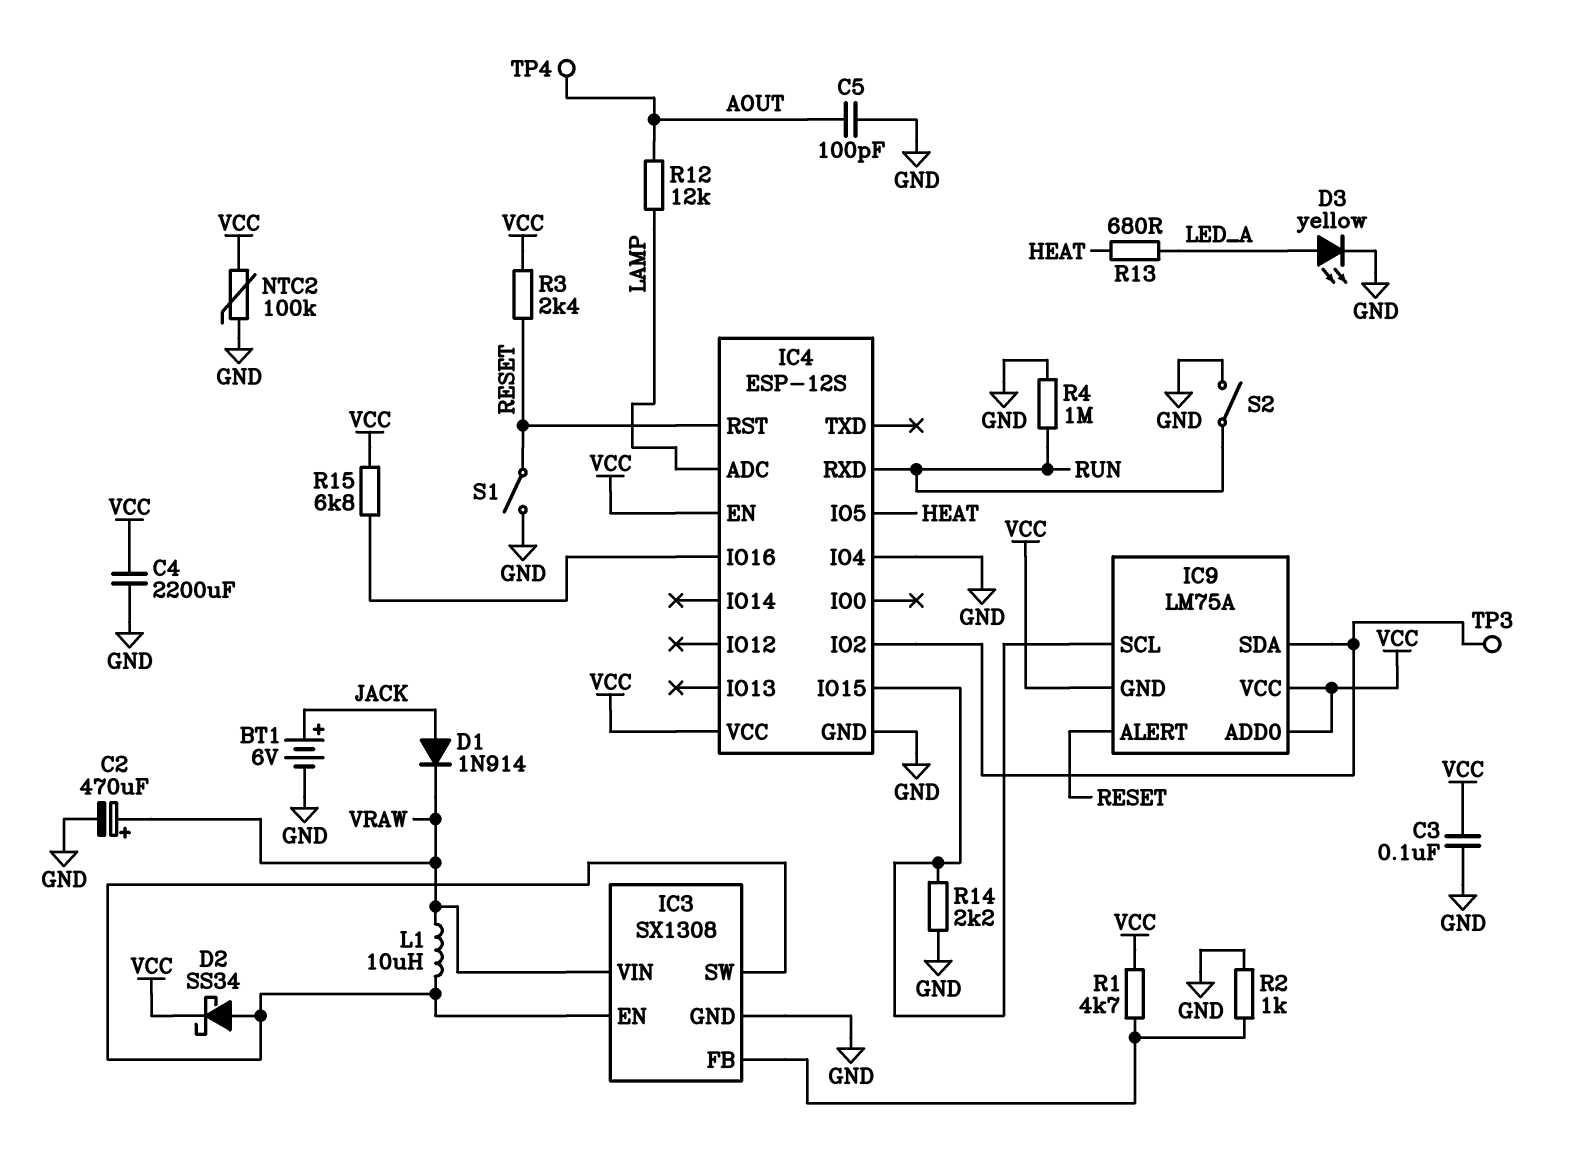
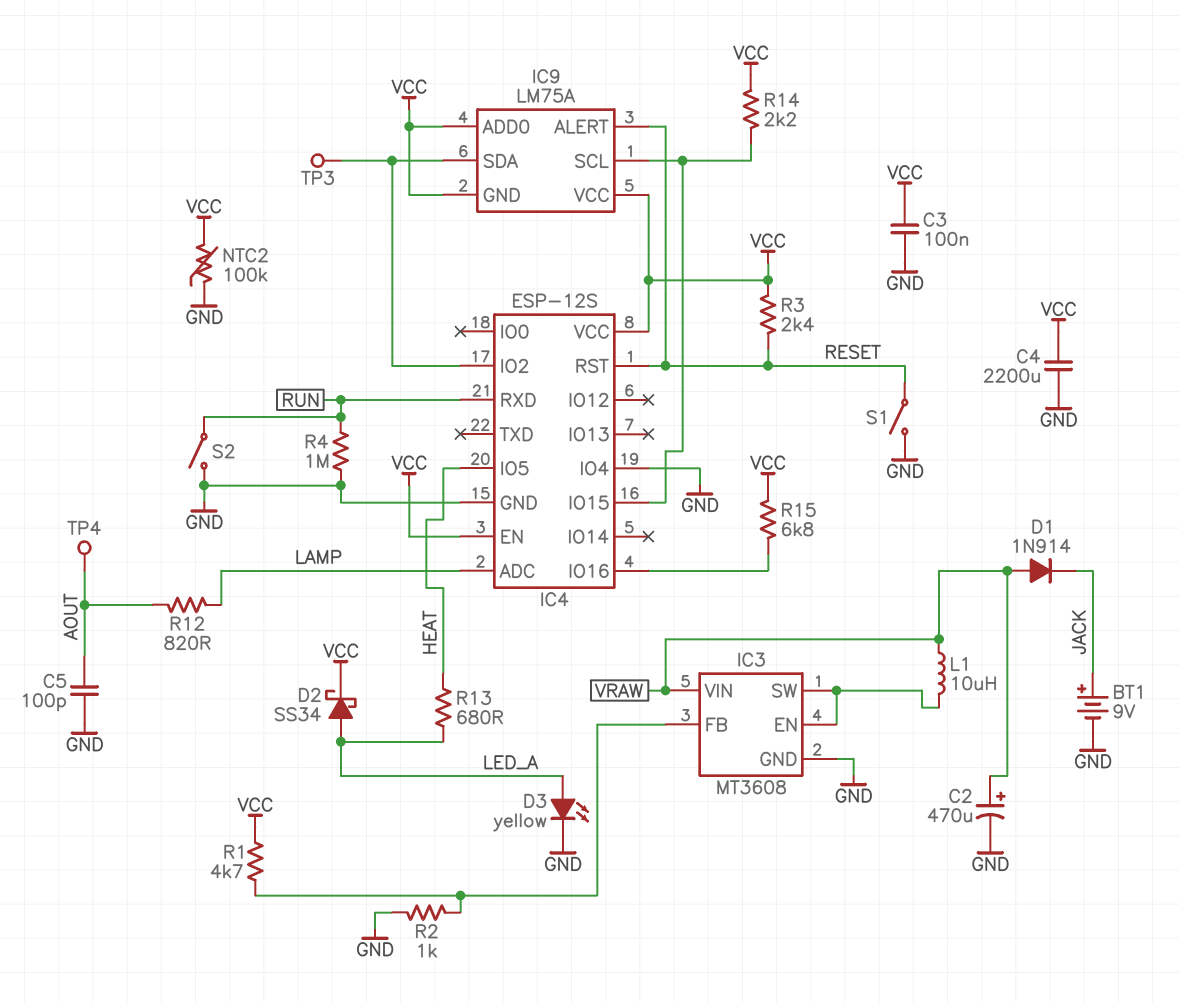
BT1: 6V (plus JACK, minus GND) -> 9V (plus JACK, minus GND)
D1: diode 1N914 (A JACK, K VRAW) -> diode 1N914 (A VRAW, K JACK)
D2: schottky SS34 (A IC3/EN, K VCC) -> schottky SS34 (A LED_A, K VCC)
IC3: SX1308 -> MT3608
R12: 12k (AOUT, LAMP) -> 820 (AOUT, LAMP)
R14: 2.2k (GND, IC4/IO15) -> 2.2k (IC4/IO15, VCC)

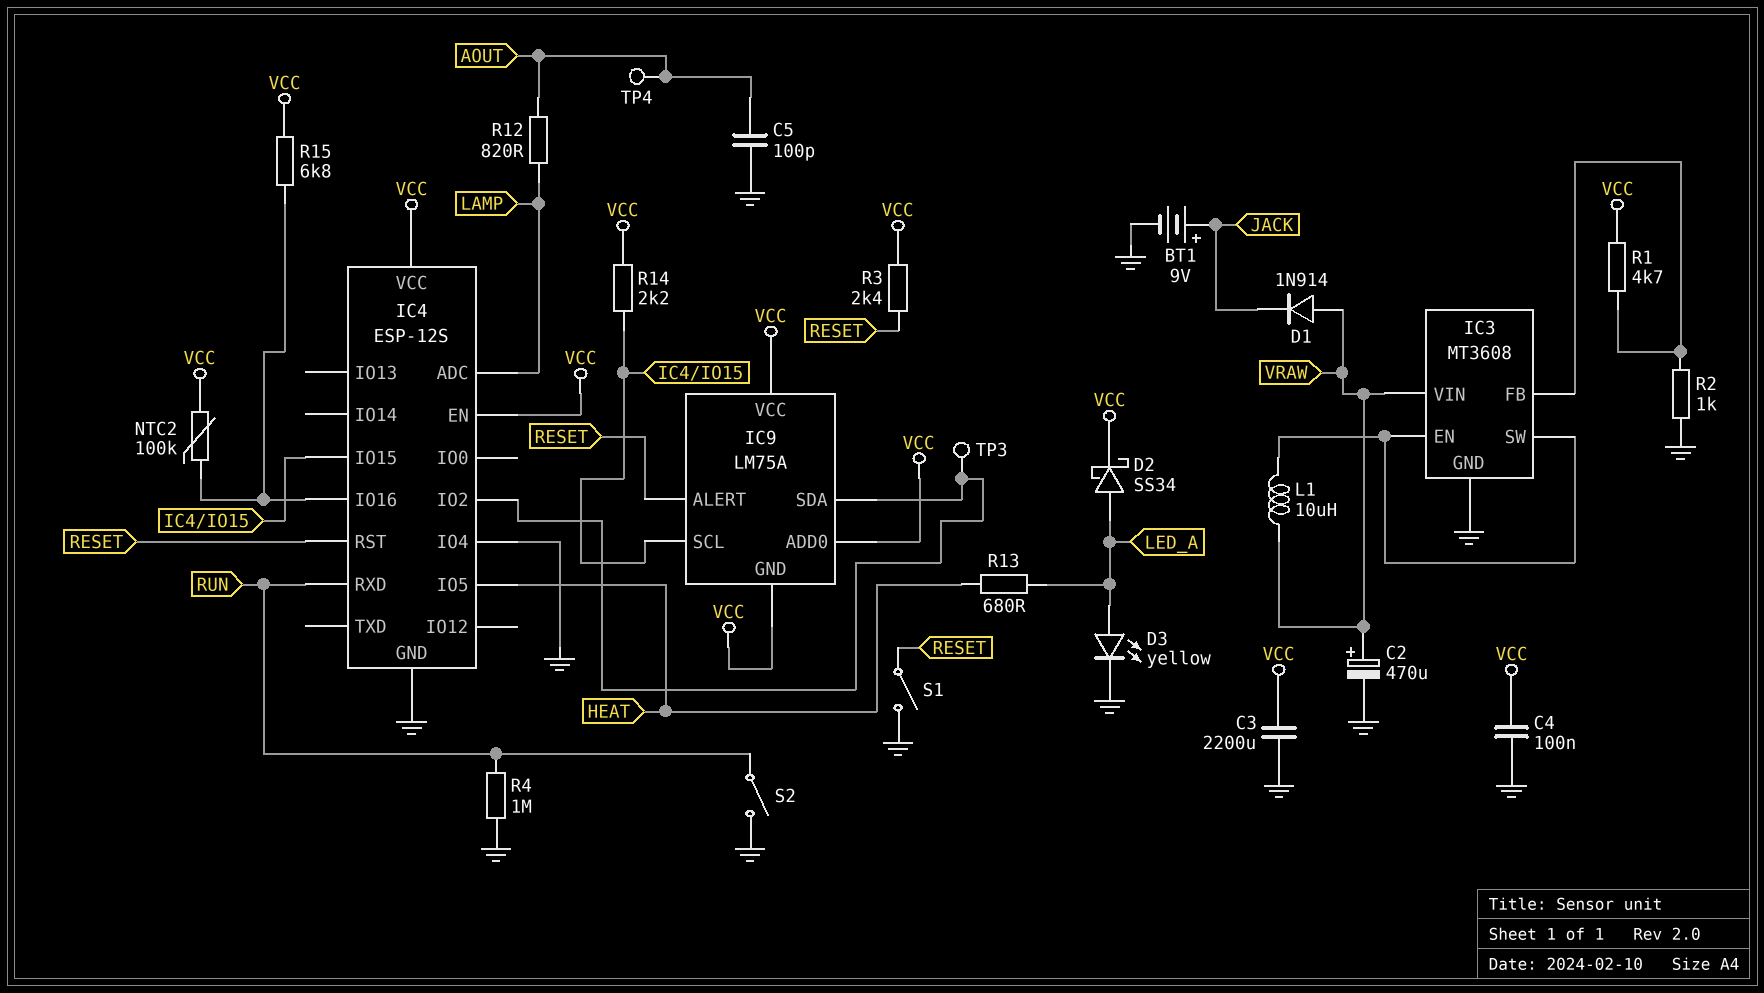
C3: 100nF (GND, VCC) -> 2200uF (GND, VCC)
C4: 2200uF (GND, VCC) -> 100nF (GND, VCC)
NTC2: 100k (GND, VCC) -> 100k (IC4/IO16, VCC)

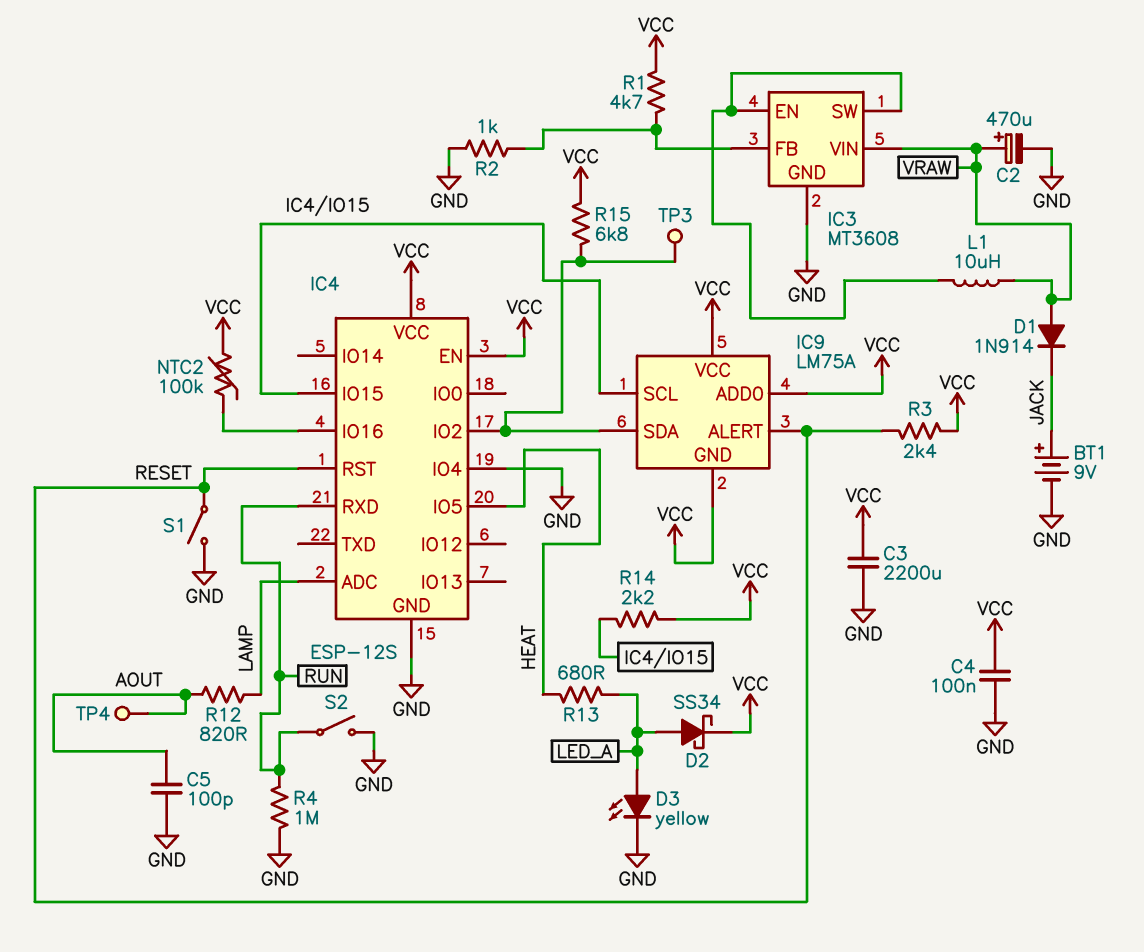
R15: 6.8k (IC4/IO16, VCC) -> 6.8k (IC4/IO2, VCC)

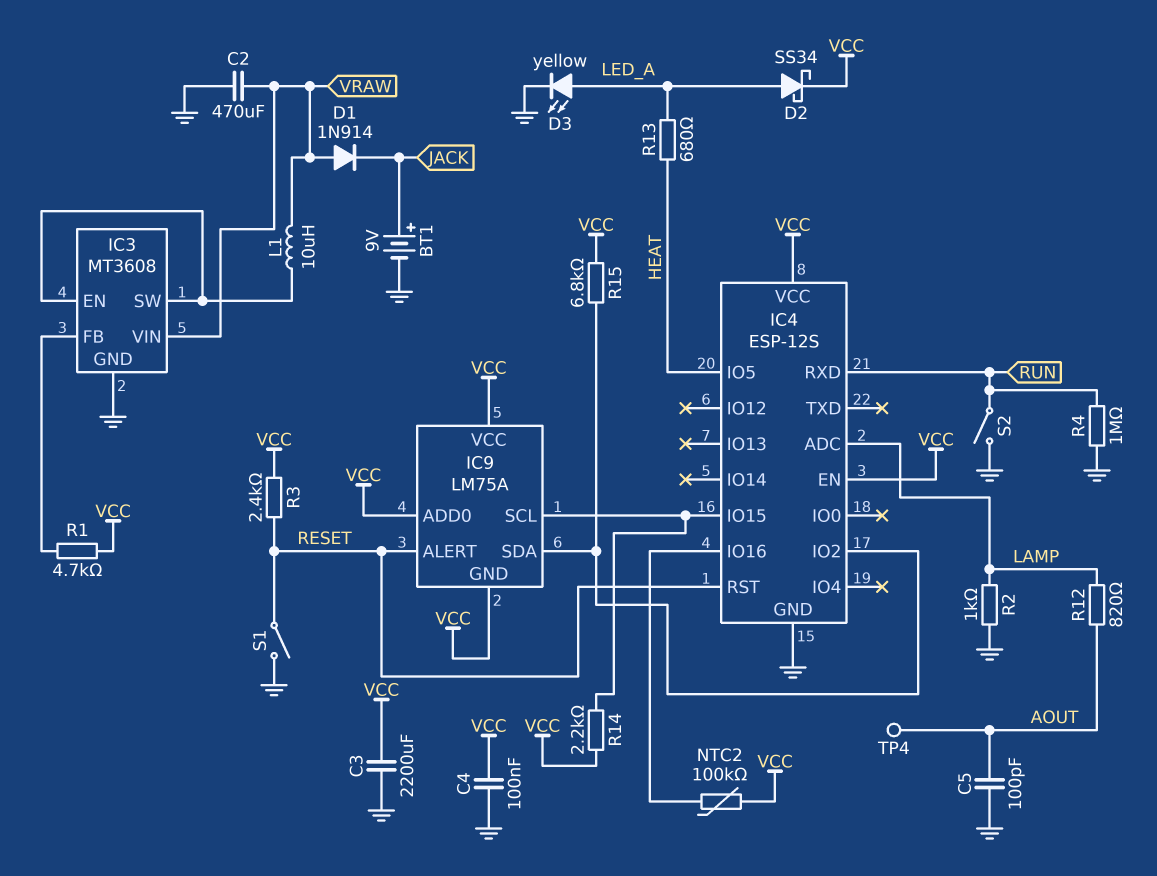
C2: 470uF (plus VRAW, minus GND) -> 470uF (GND, VRAW)
IC4 pin IO4: GND -> none
R2: 1k (GND, IC3/FB) -> 1k (GND, LAMP)
TP3: test point (IC4/IO2) -> none

